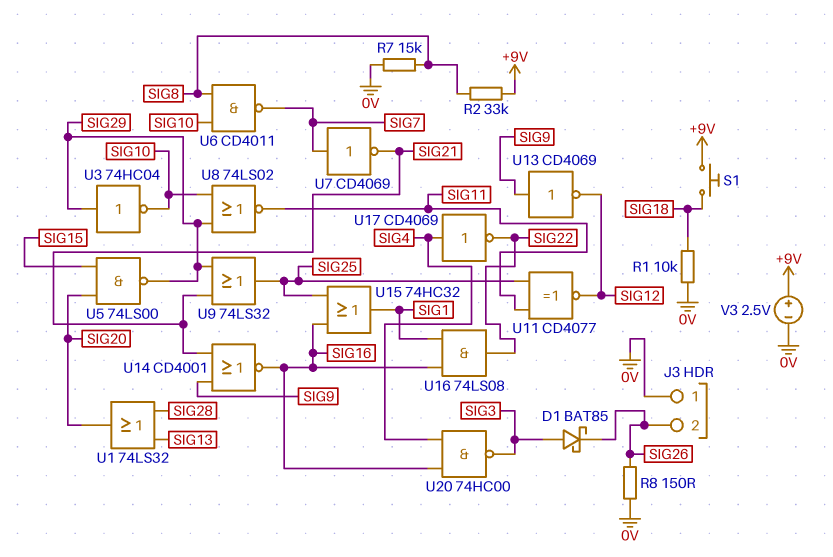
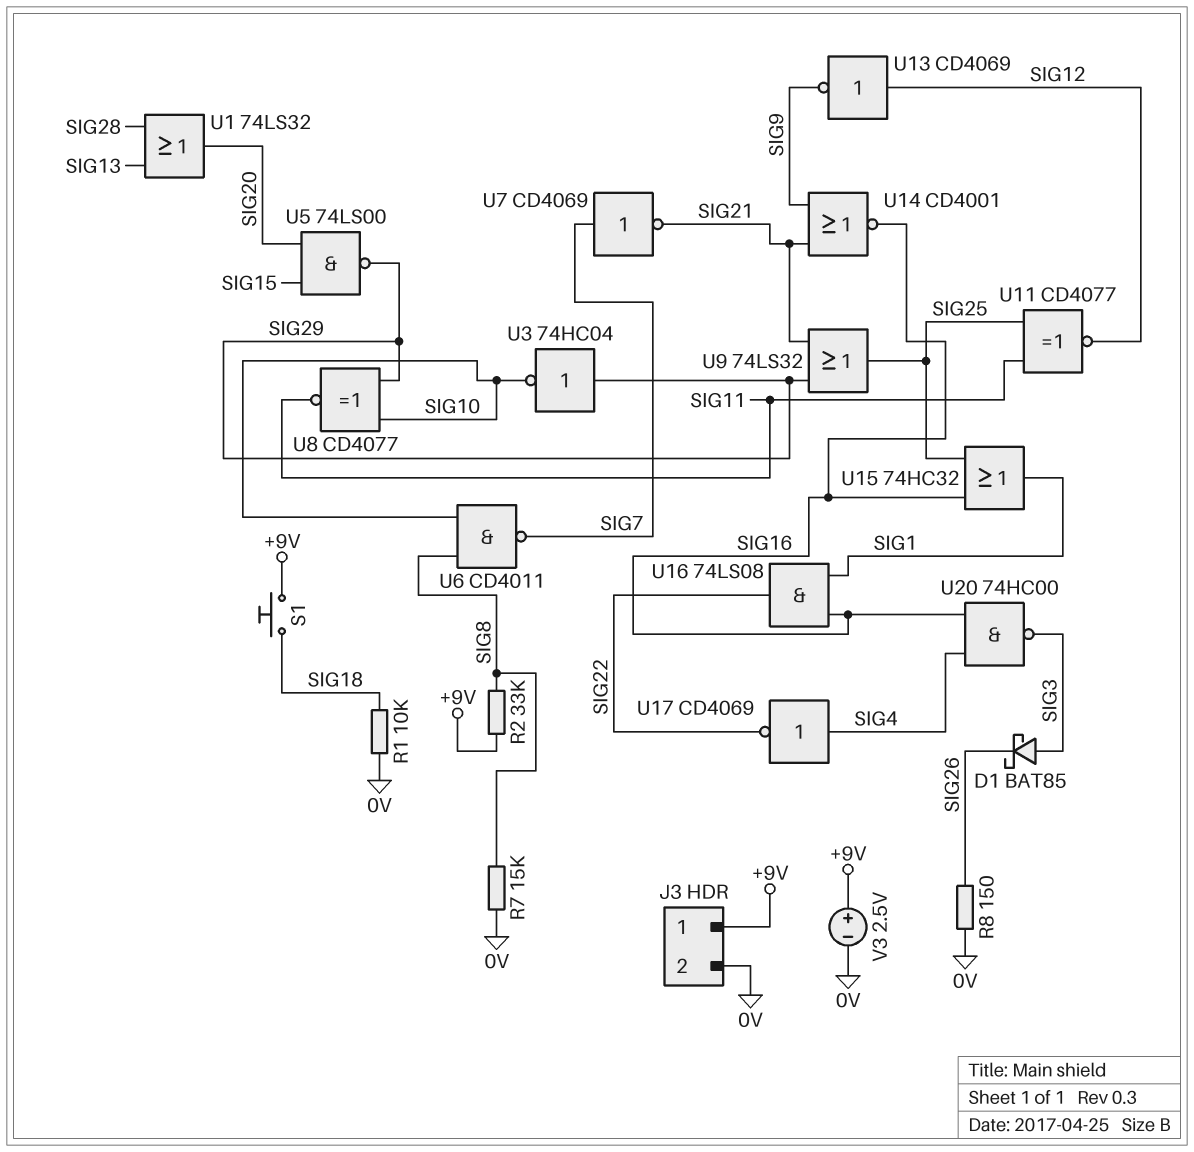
J3 pin 1: 0V -> +9V
J3 pin 2: SIG26 -> 0V
U8: NOR 74LS02 (in SIG10, in SIG29, out SIG11) -> XNOR CD4077 (in SIG10, in SIG29, out SIG11)
U13: NOT CD4069 (in SIG9, out SIG12) -> NOT CD4069 (in SIG12, out SIG9)

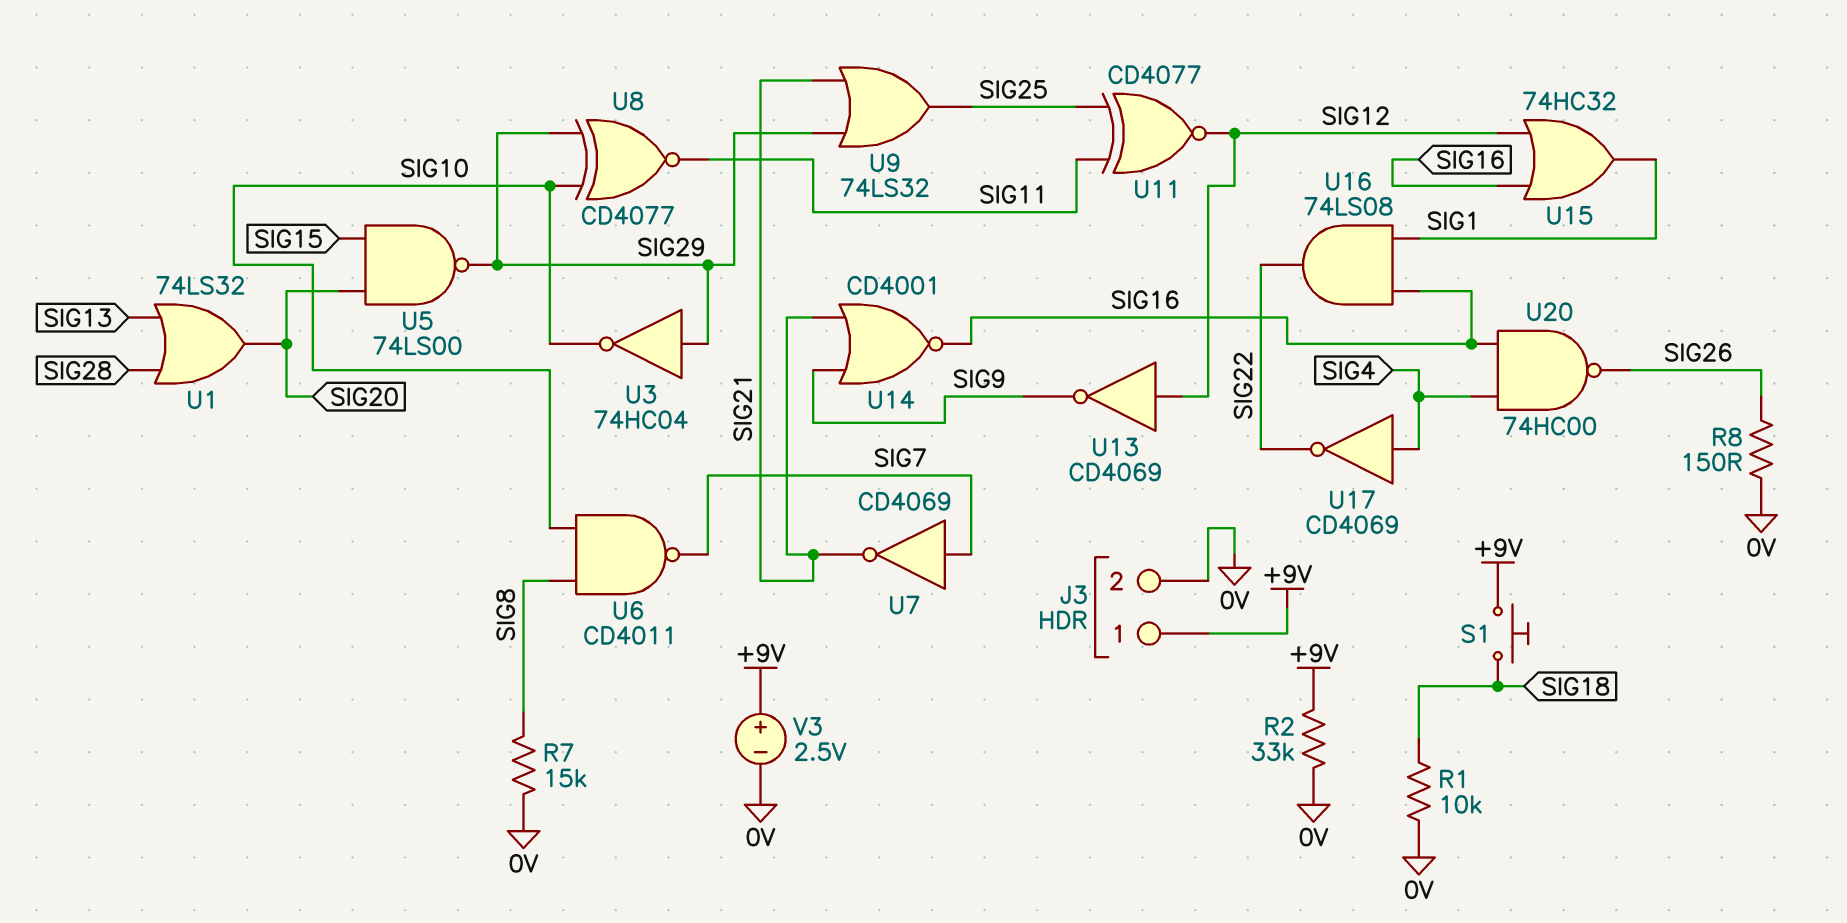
D1: schottky BAT85 (A SIG3, K SIG26) -> none
R2: 33k (+9V, SIG8) -> 33k (+9V, 0V)
U15: OR 74HC32 (in SIG16, in SIG25, out SIG1) -> OR 74HC32 (in SIG12, in SIG16, out SIG1)
U20: NAND 74HC00 (in SIG4, in SIG16, out SIG3) -> NAND 74HC00 (in SIG4, in SIG16, out SIG26)

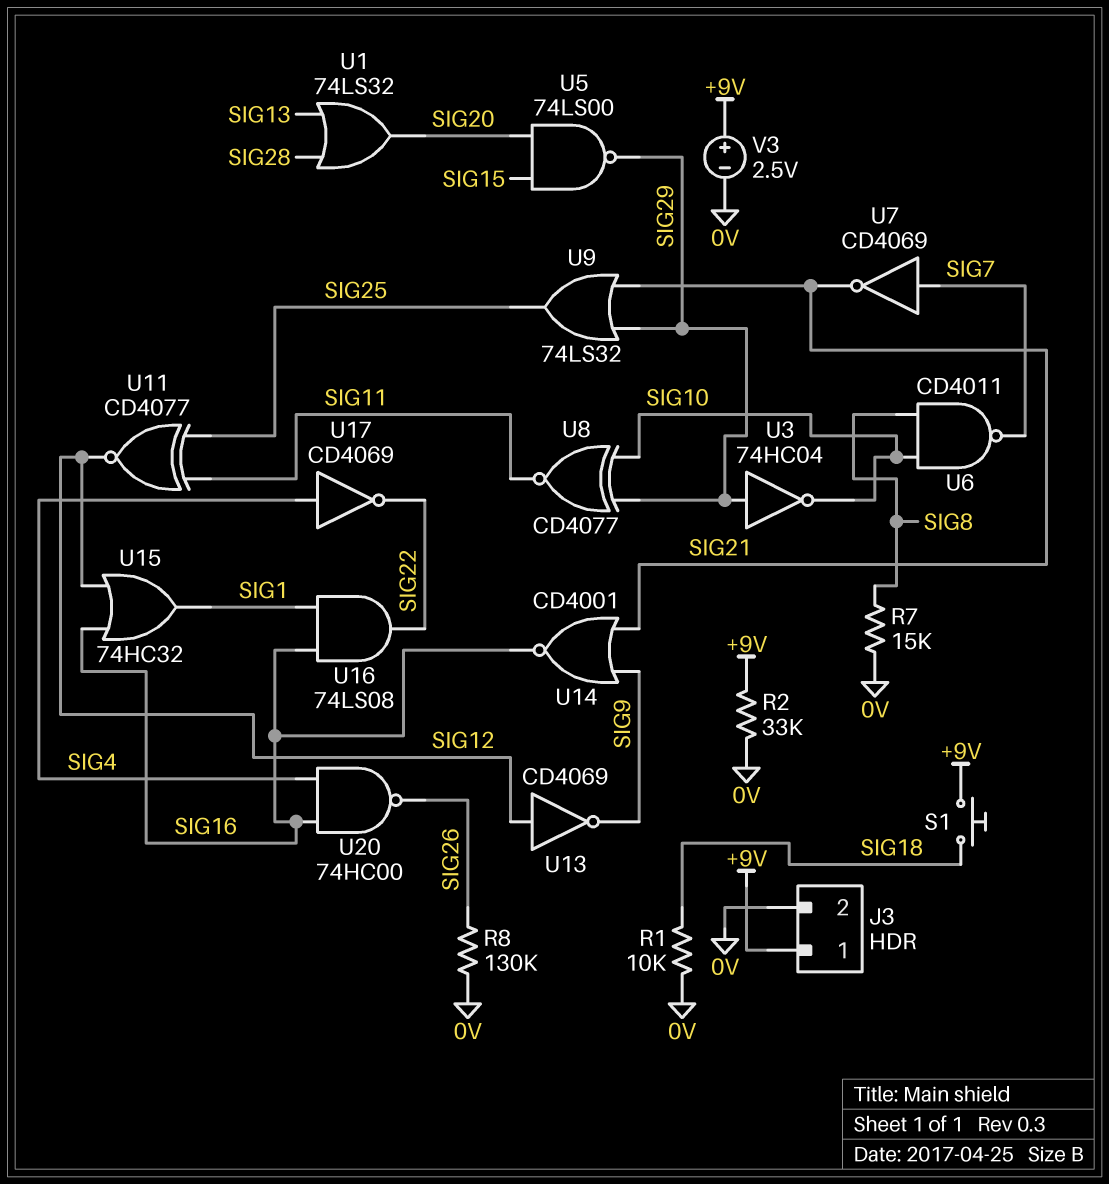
R8: 150 (0V, SIG26) -> 130k (0V, SIG26)

